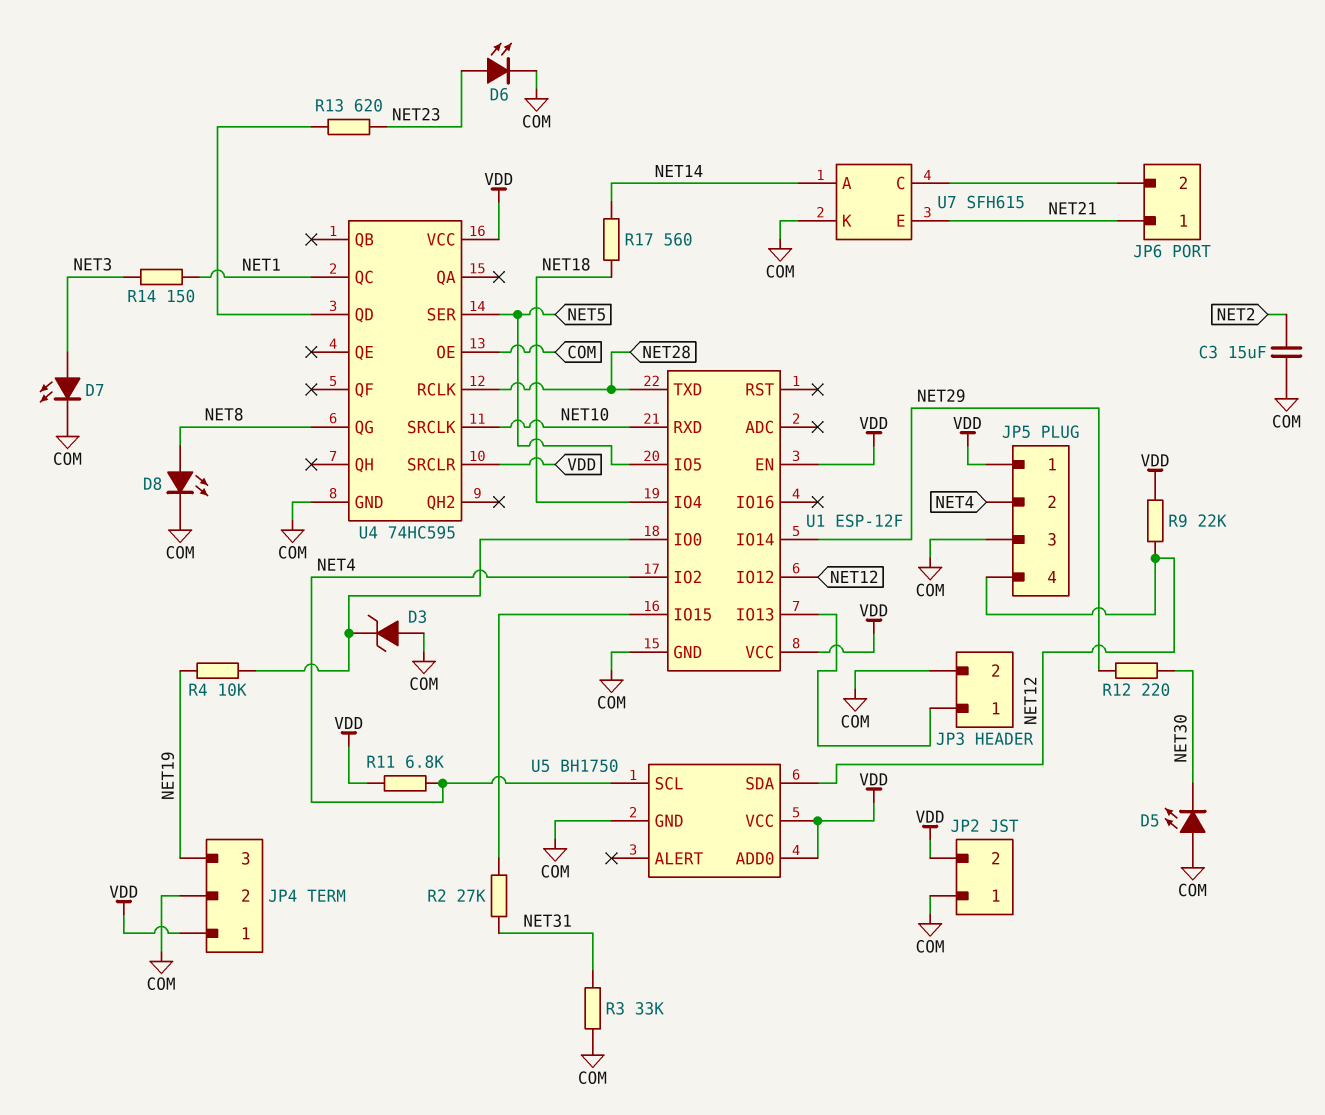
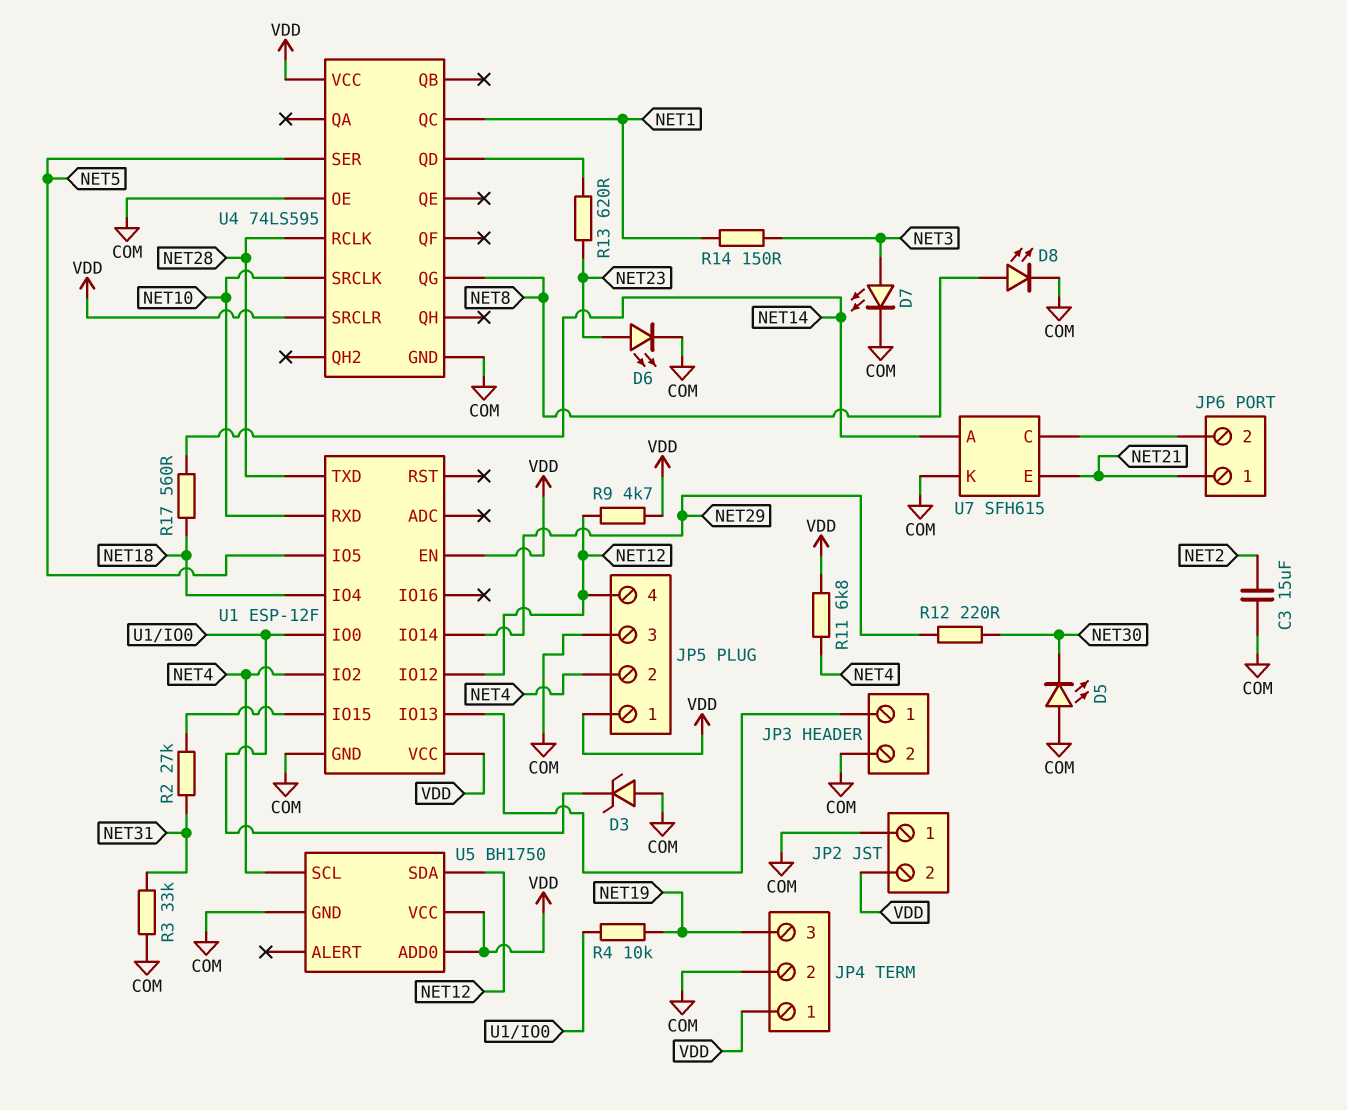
R9: 22k (NET12, VDD) -> 4.7k (NET12, VDD)
U4: 74HC595 -> 74LS595

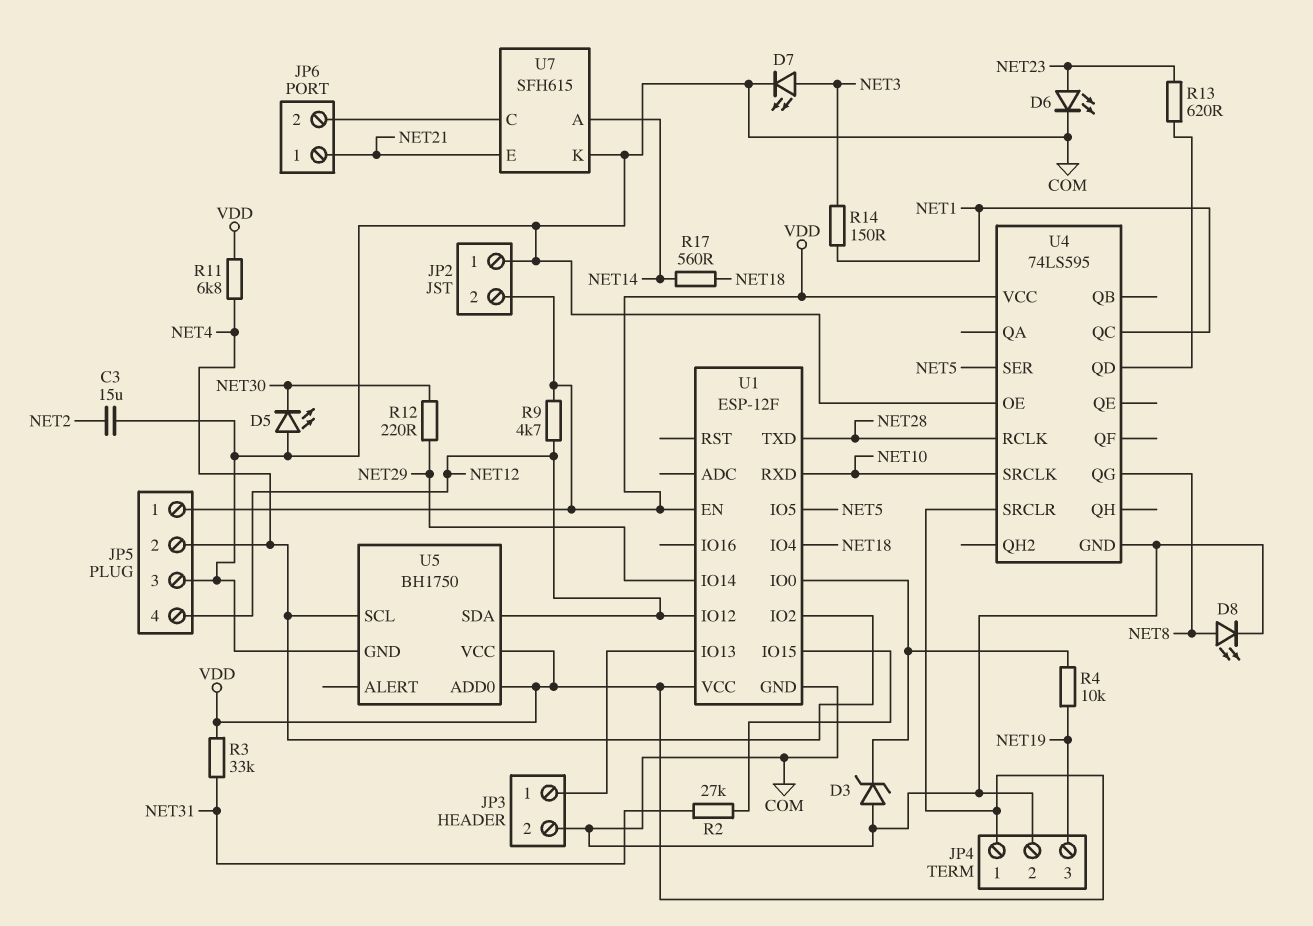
R3: 33k (COM, NET31) -> 33k (NET31, VDD)

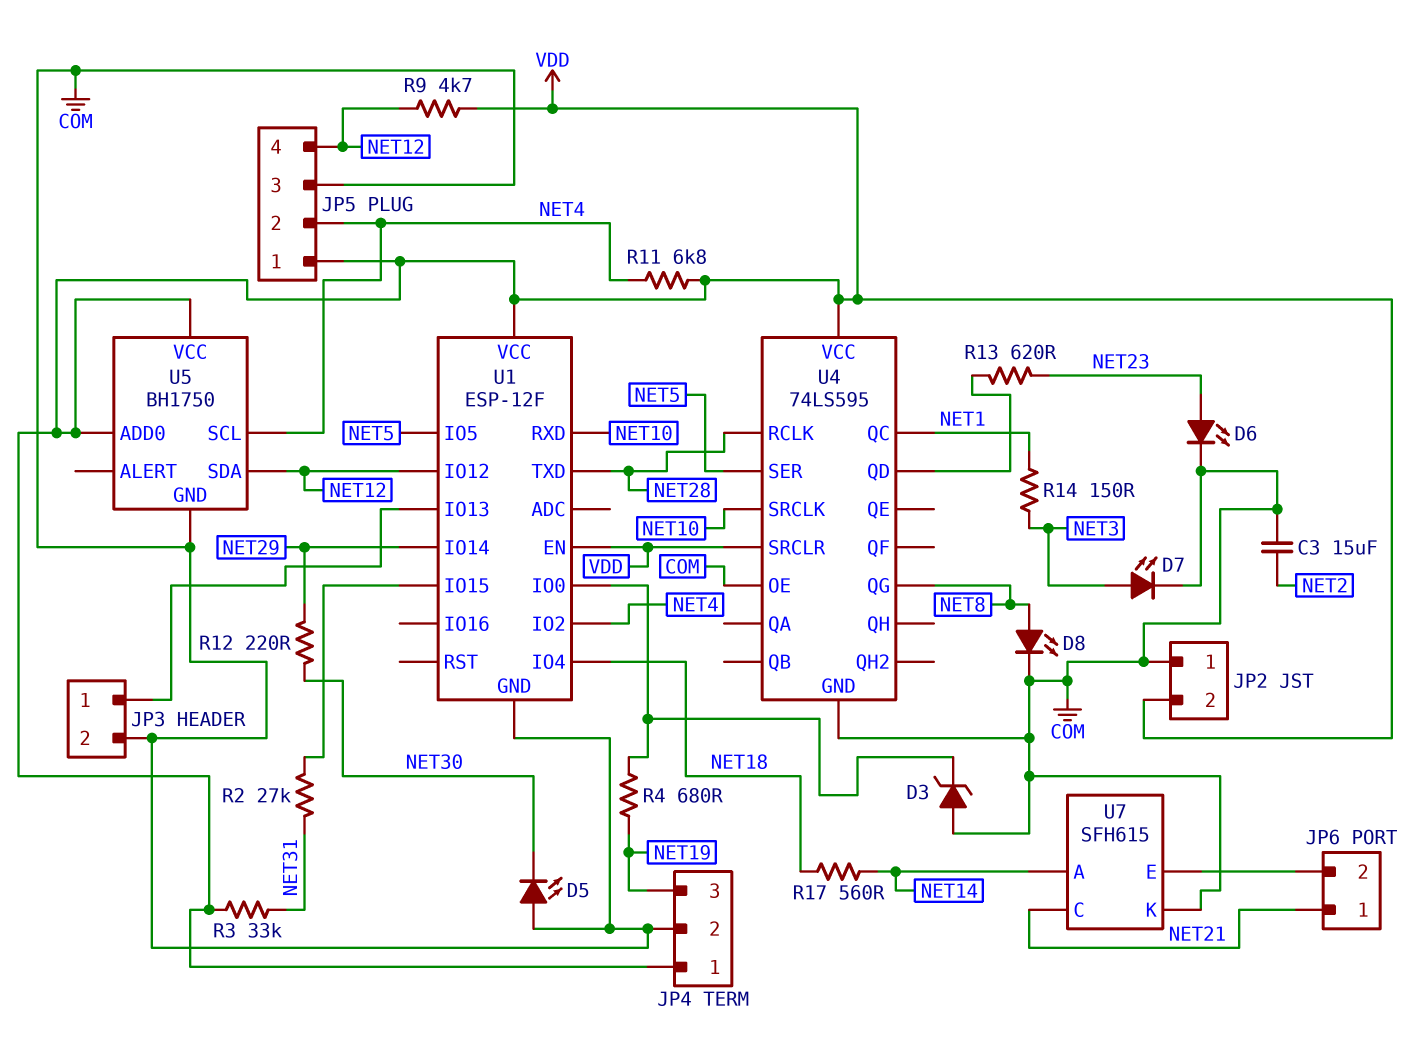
R4: 10k (NET19, U1/IO0) -> 680 (NET19, U1/IO0)
U7 pin C: JP6/2 -> NET21
U7 pin E: NET21 -> JP6/2

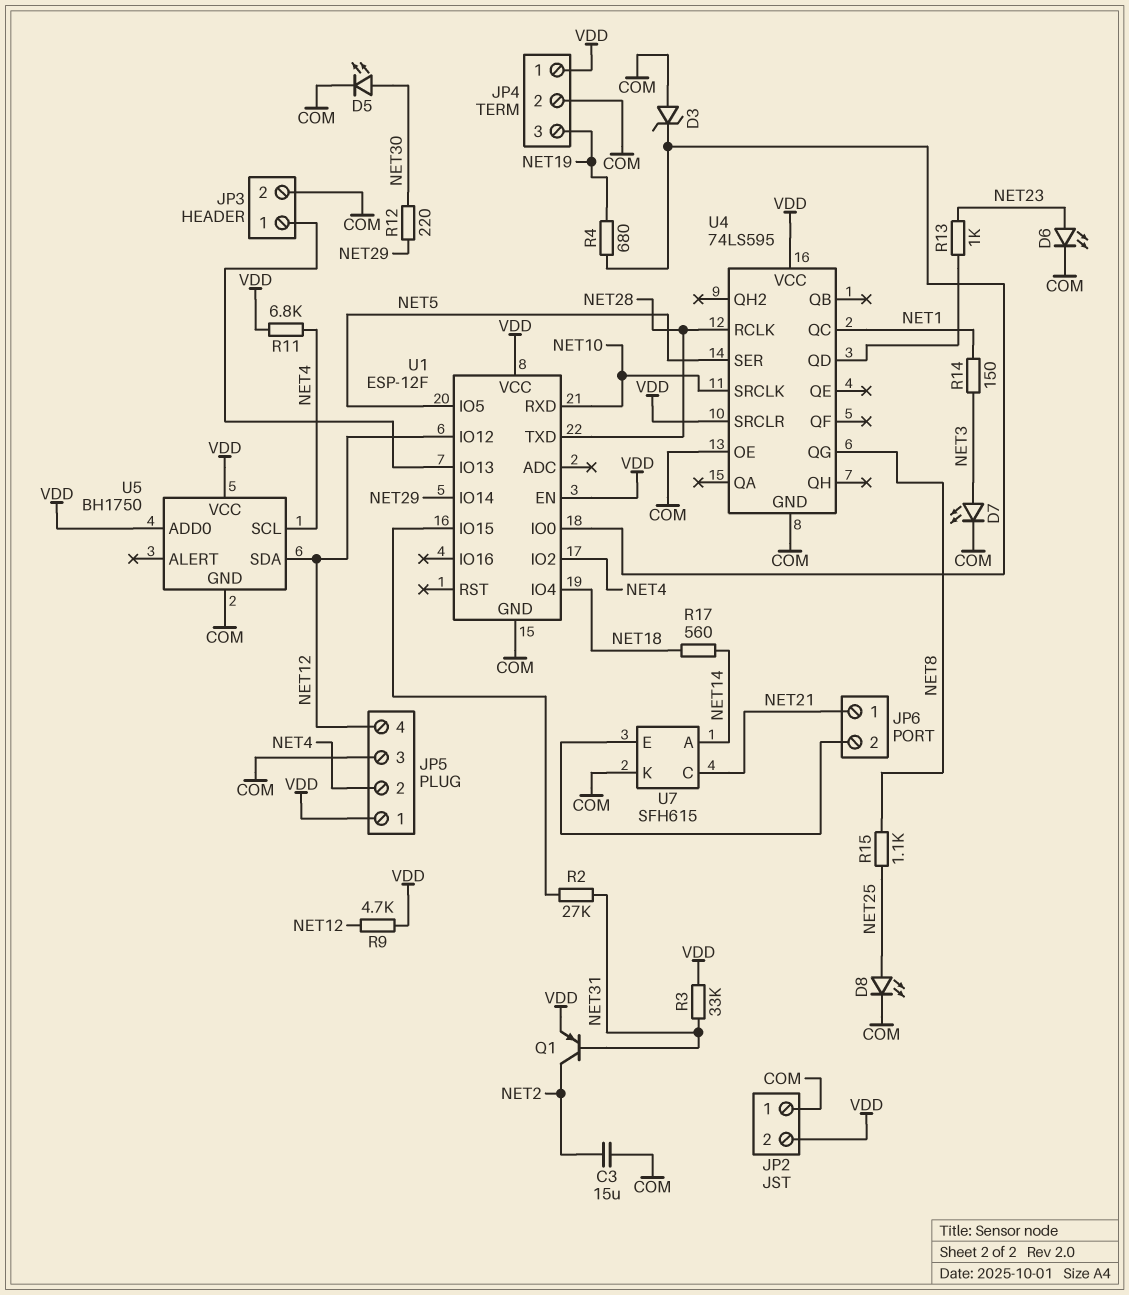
D5: LED (A COM, K NET30) -> LED (A NET30, K COM)
D8: LED (A NET8, K COM) -> LED (A NET25, K COM)
Q1: none -> PNP (B NET31, C NET2, E VDD)
R13: 620 (NET23, U4/QD) -> 1k (NET23, U4/QD)
R15: none -> 1.1k (NET8, NET25)

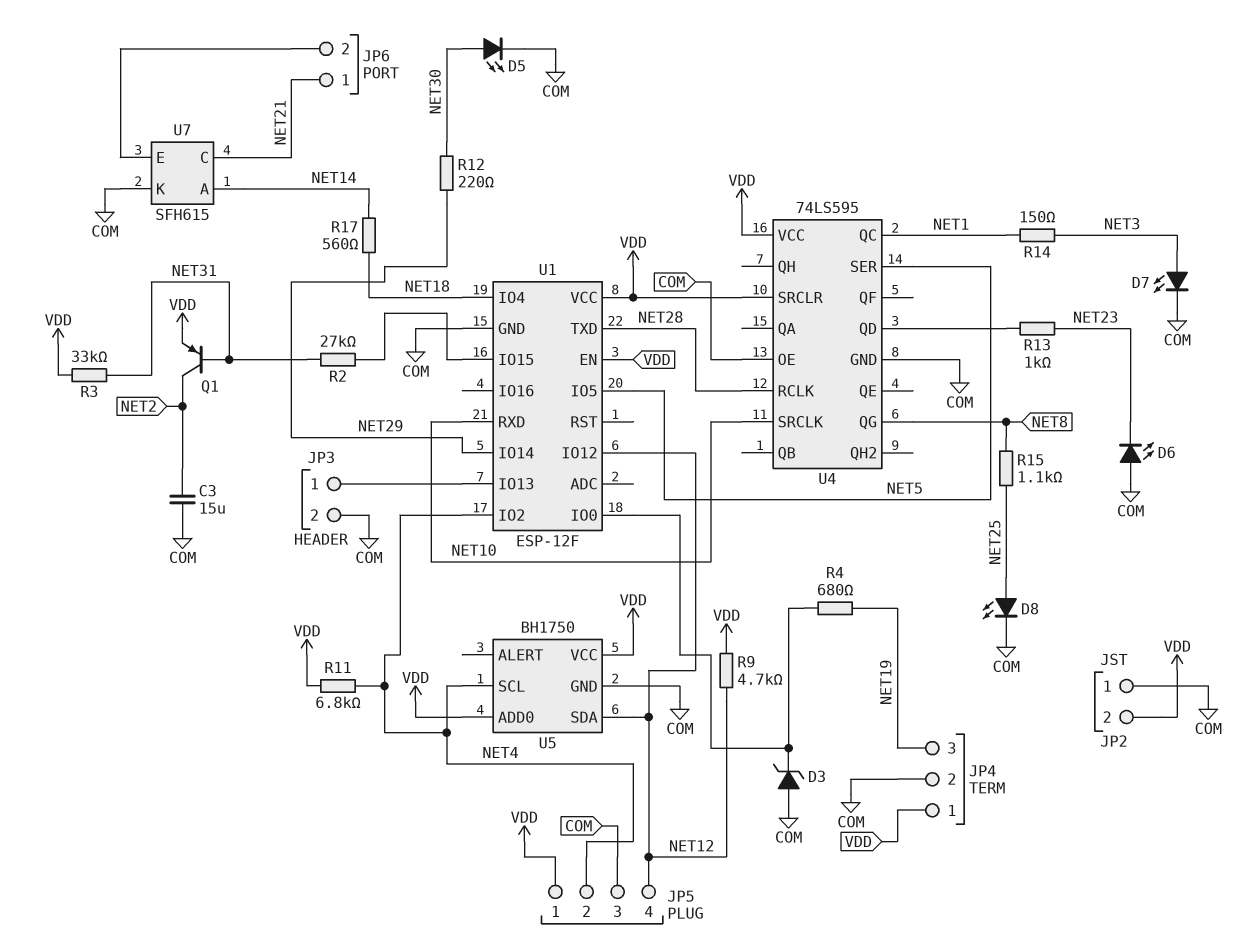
D6: LED (A NET23, K COM) -> LED (A COM, K NET23)

